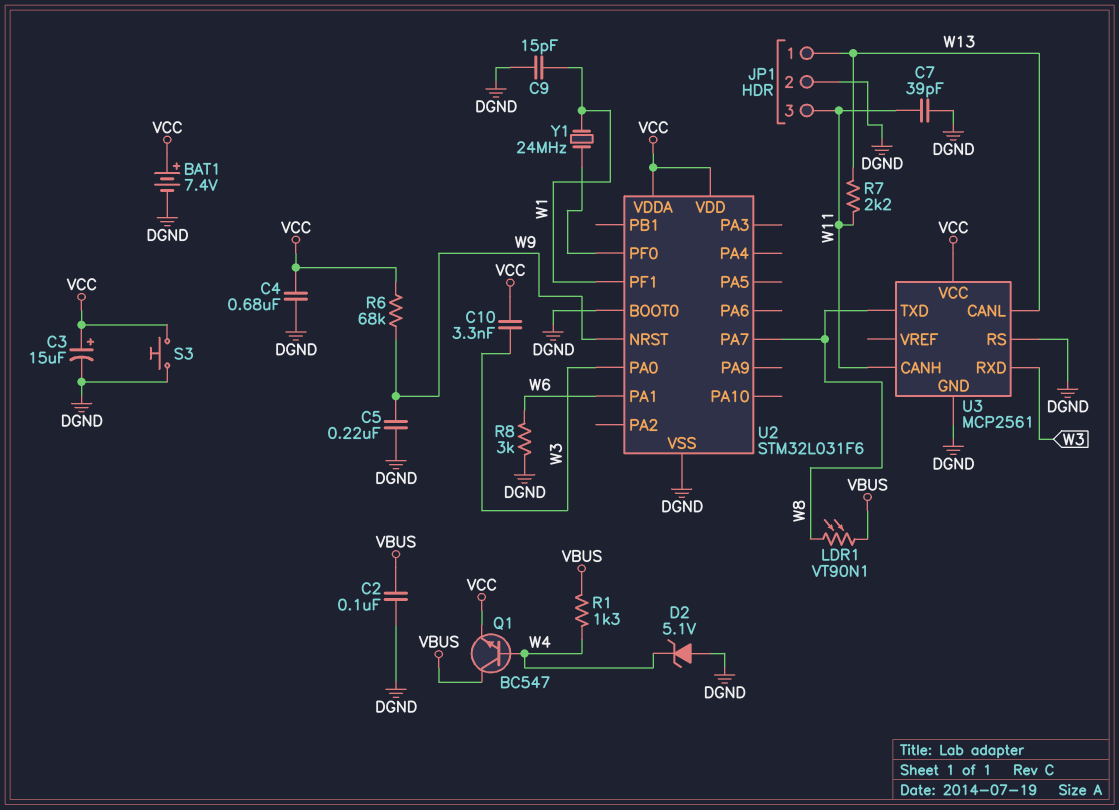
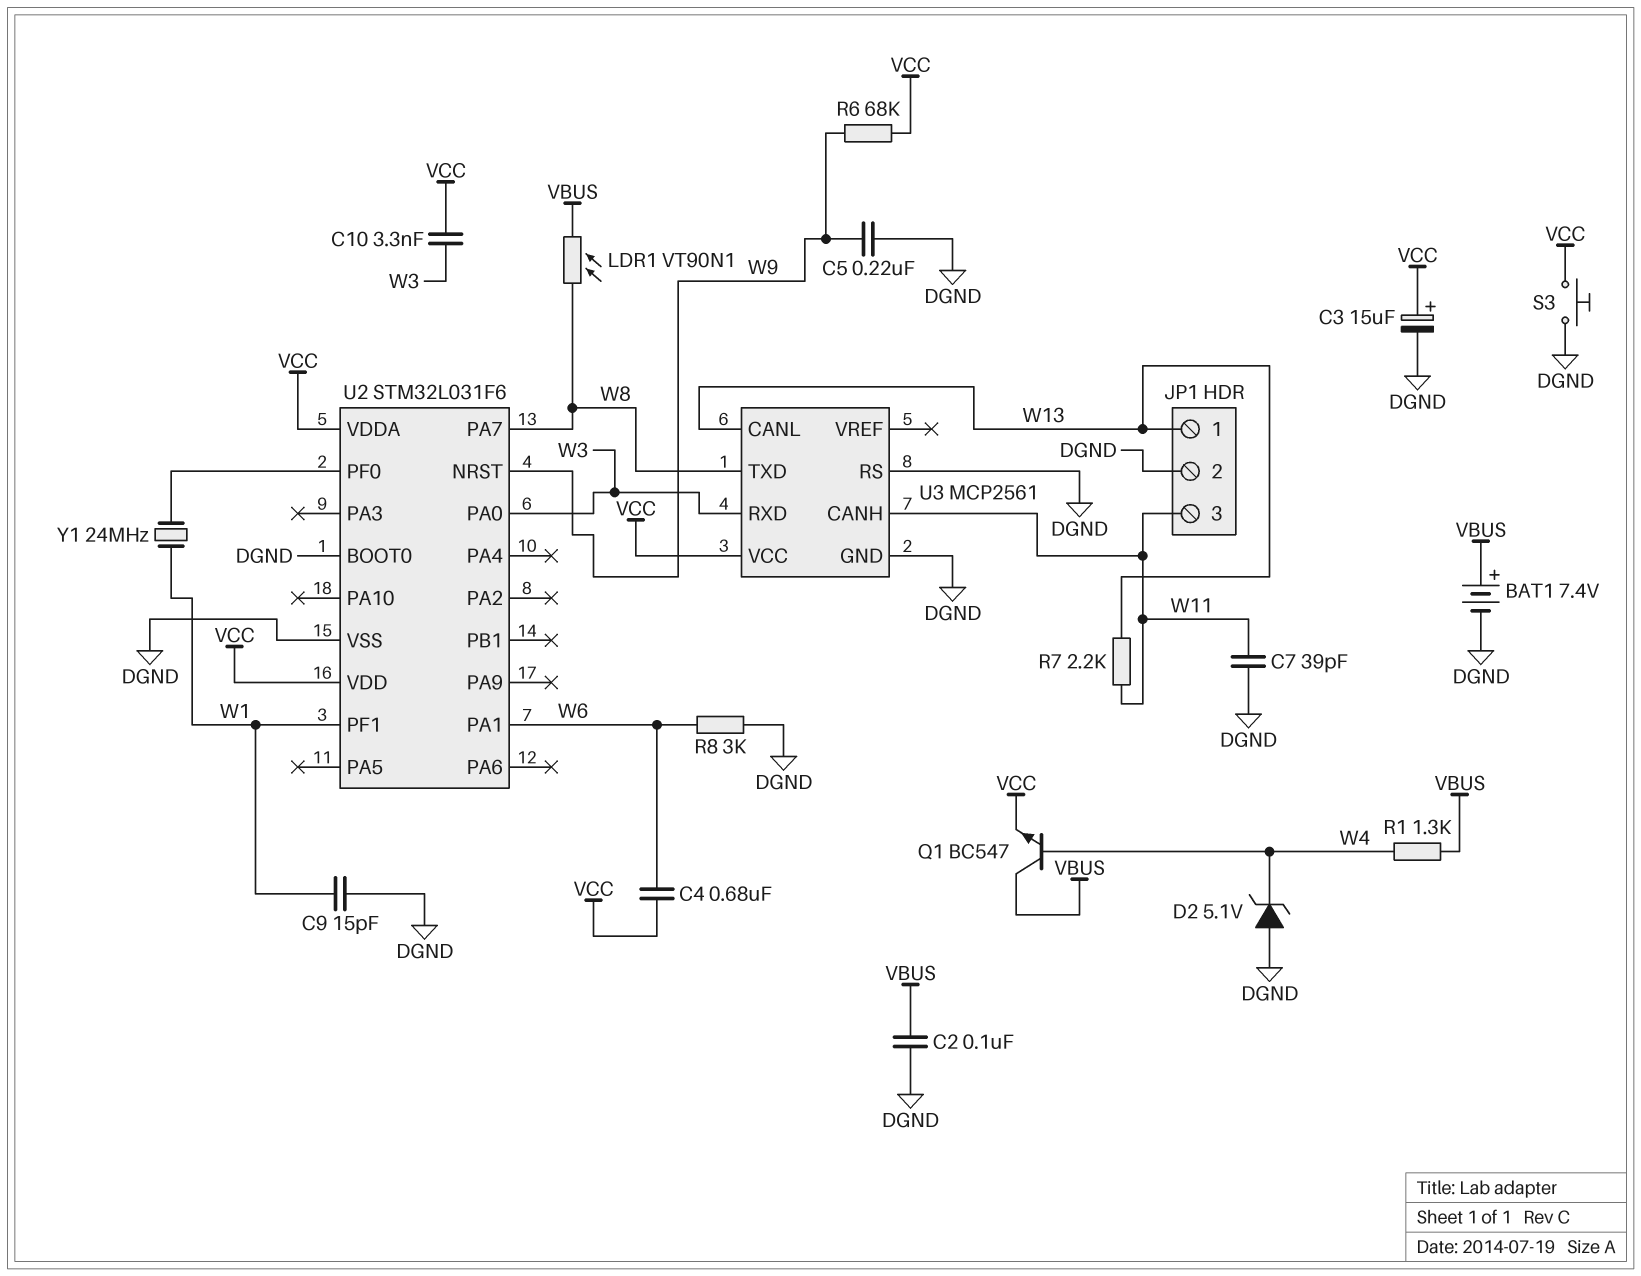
BAT1: 7.4V (plus VCC, minus DGND) -> 7.4V (plus VBUS, minus DGND)
C4: 680nF (DGND, VCC) -> 680nF (VCC, W6)

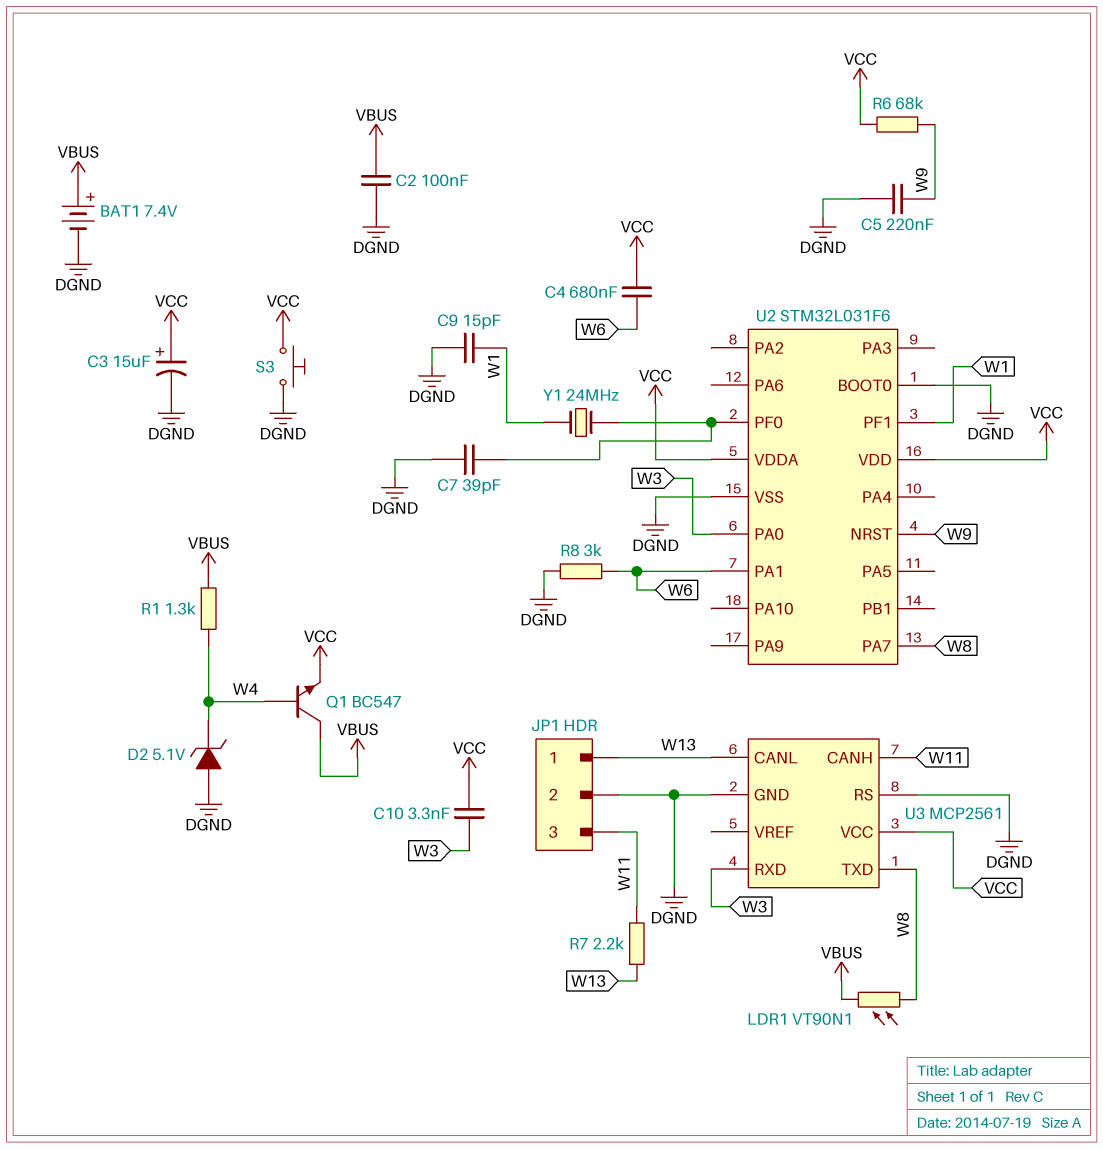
C7: 39pF (DGND, W11) -> 39pF (DGND, U2/PF0)

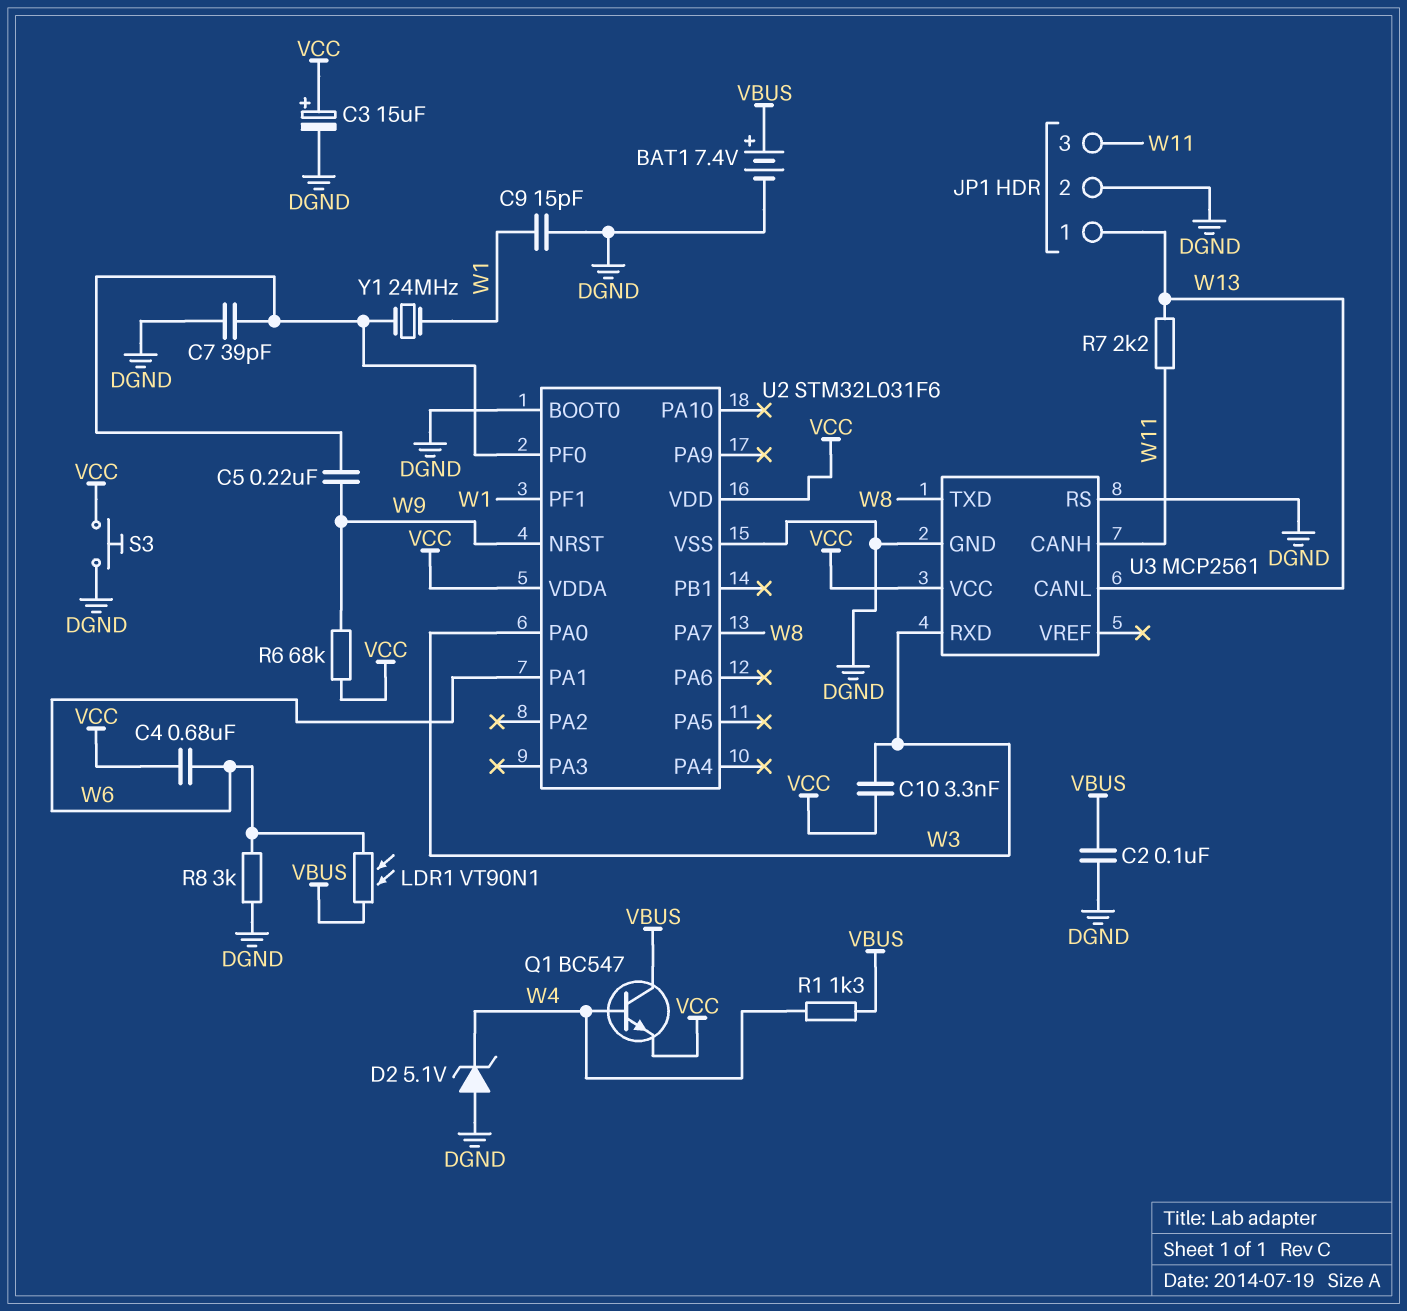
C5: 220nF (DGND, W9) -> 220nF (U2/PF0, W9)
LDR1: VT90N1 (VBUS, W8) -> VT90N1 (VBUS, W6)

